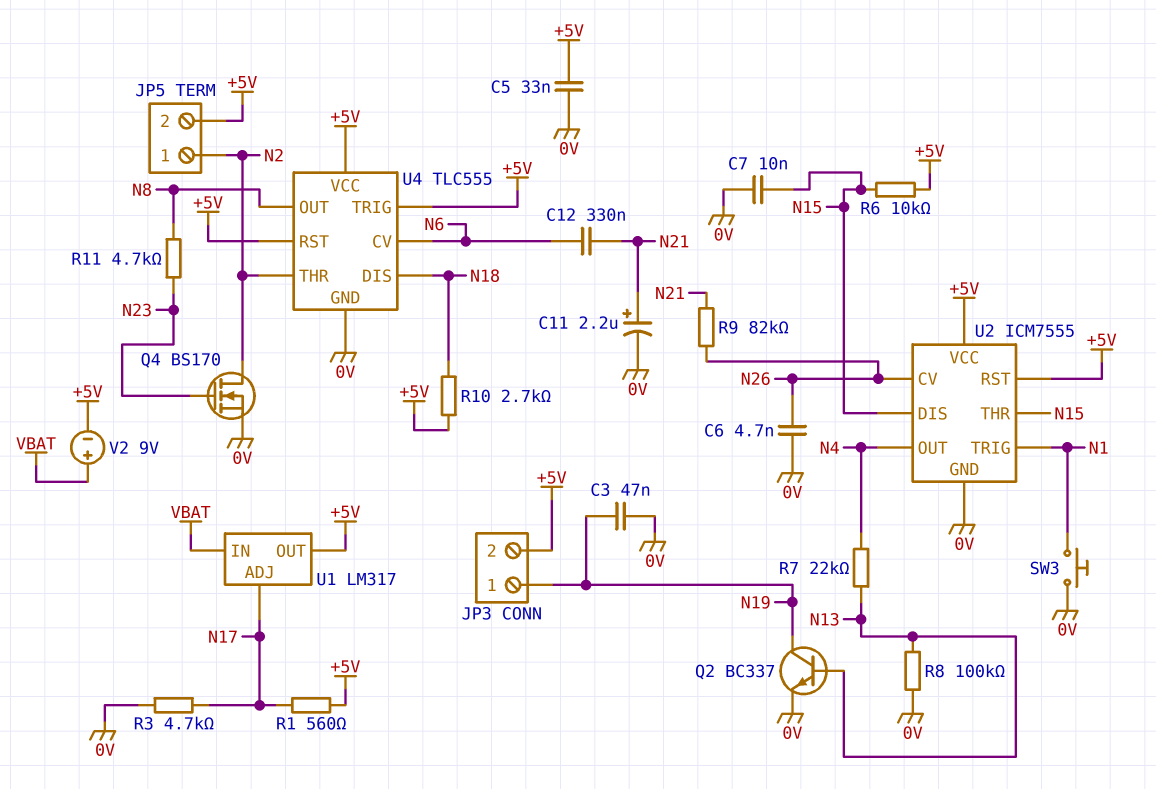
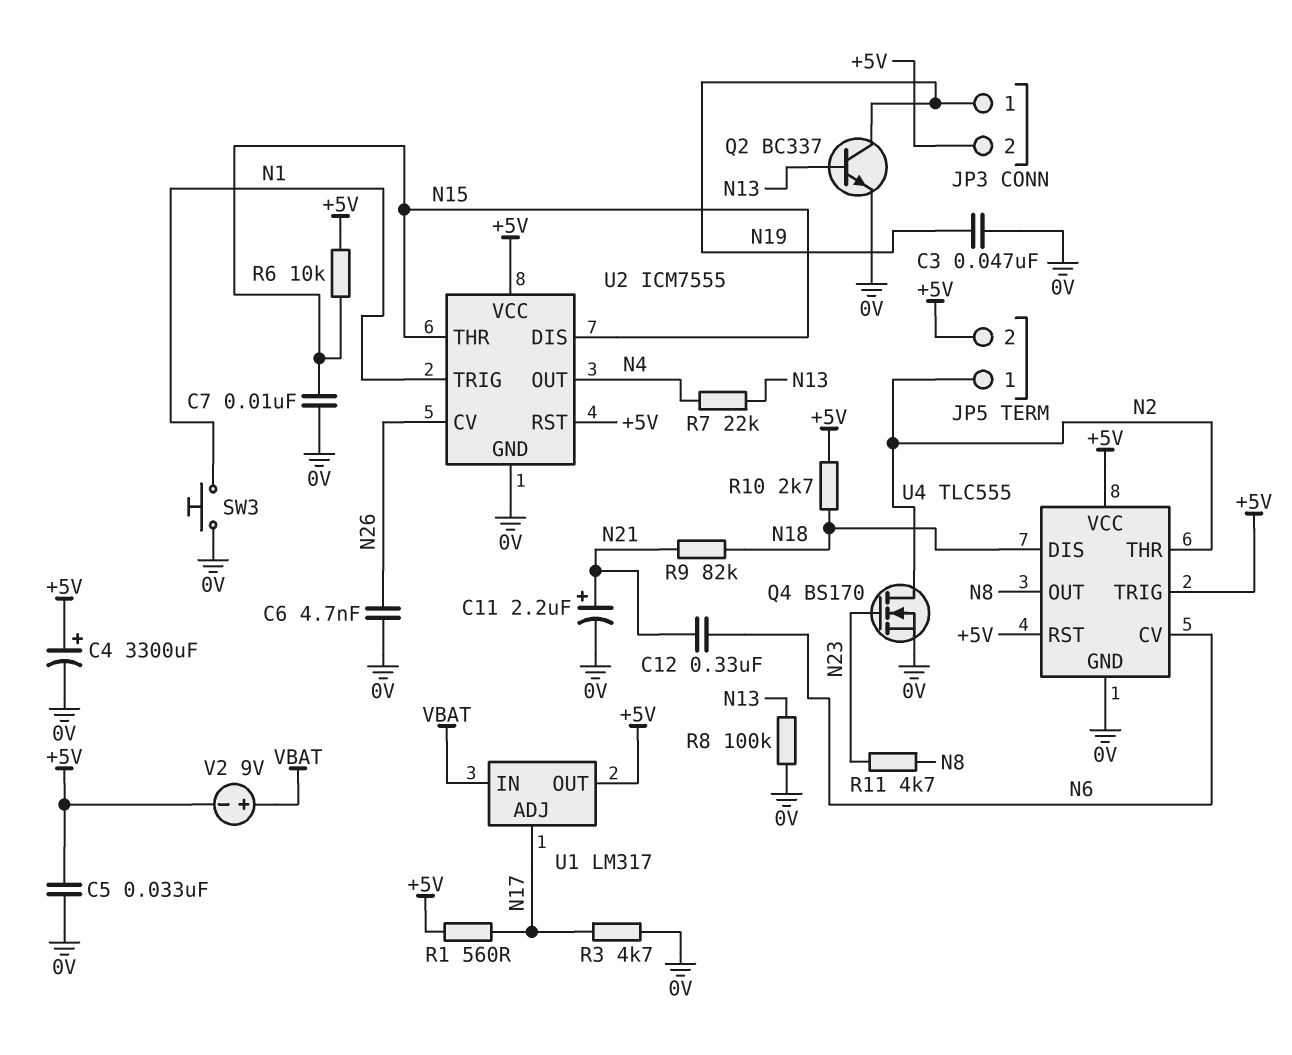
C4: none -> 3300uF (plus +5V, minus 0V)
R9: 82k (N21, N26) -> 82k (N18, N21)

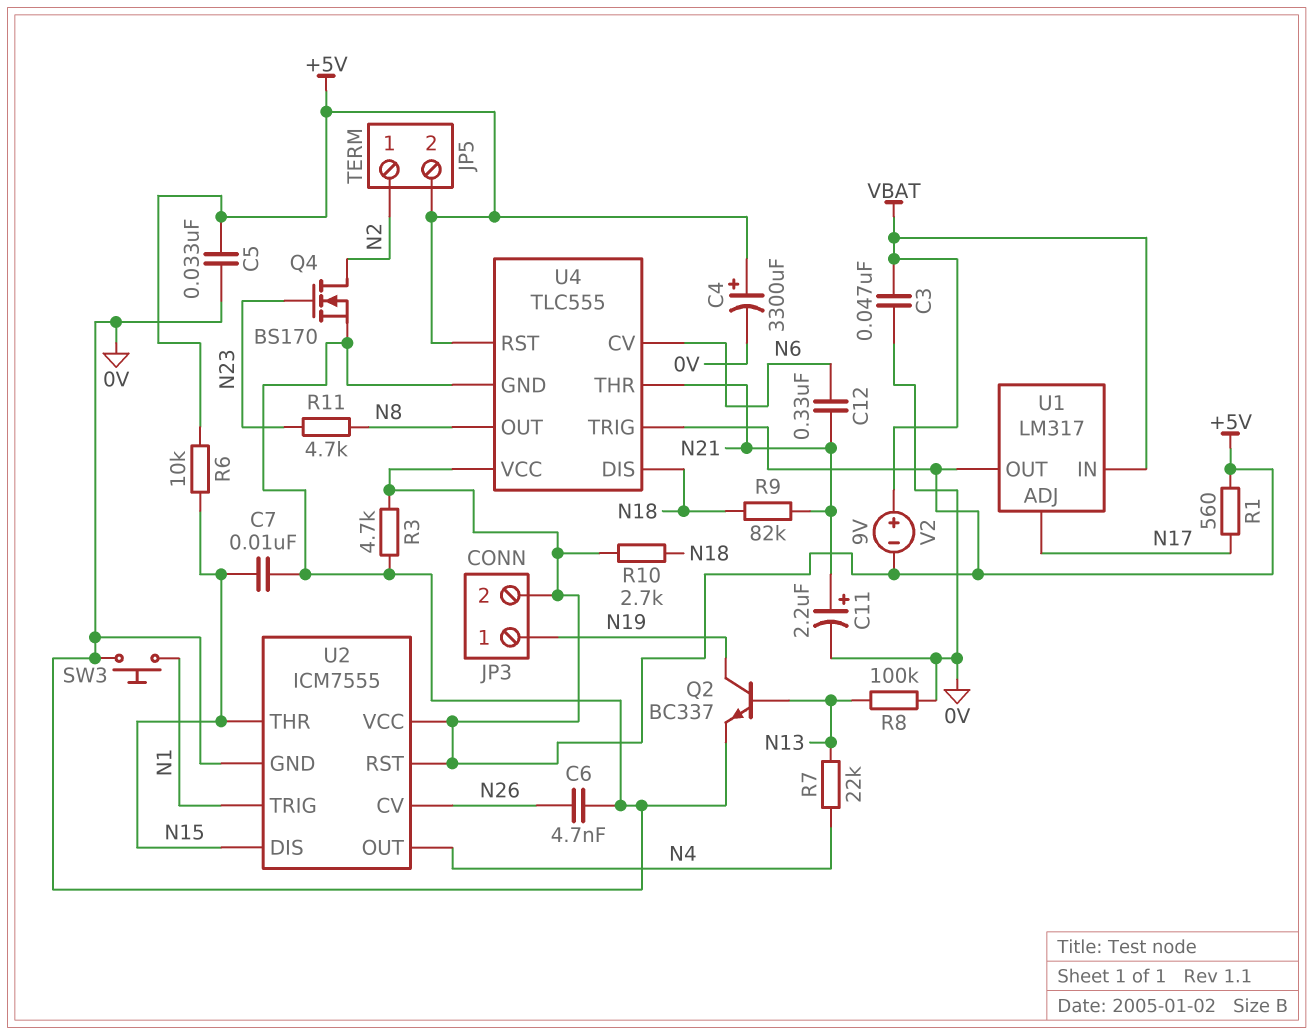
C3: 47nF (0V, N19) -> 47nF (0V, VBAT)
R3: 4.7k (0V, N17) -> 4.7k (+5V, 0V)
U4 pin THR: N2 -> N21

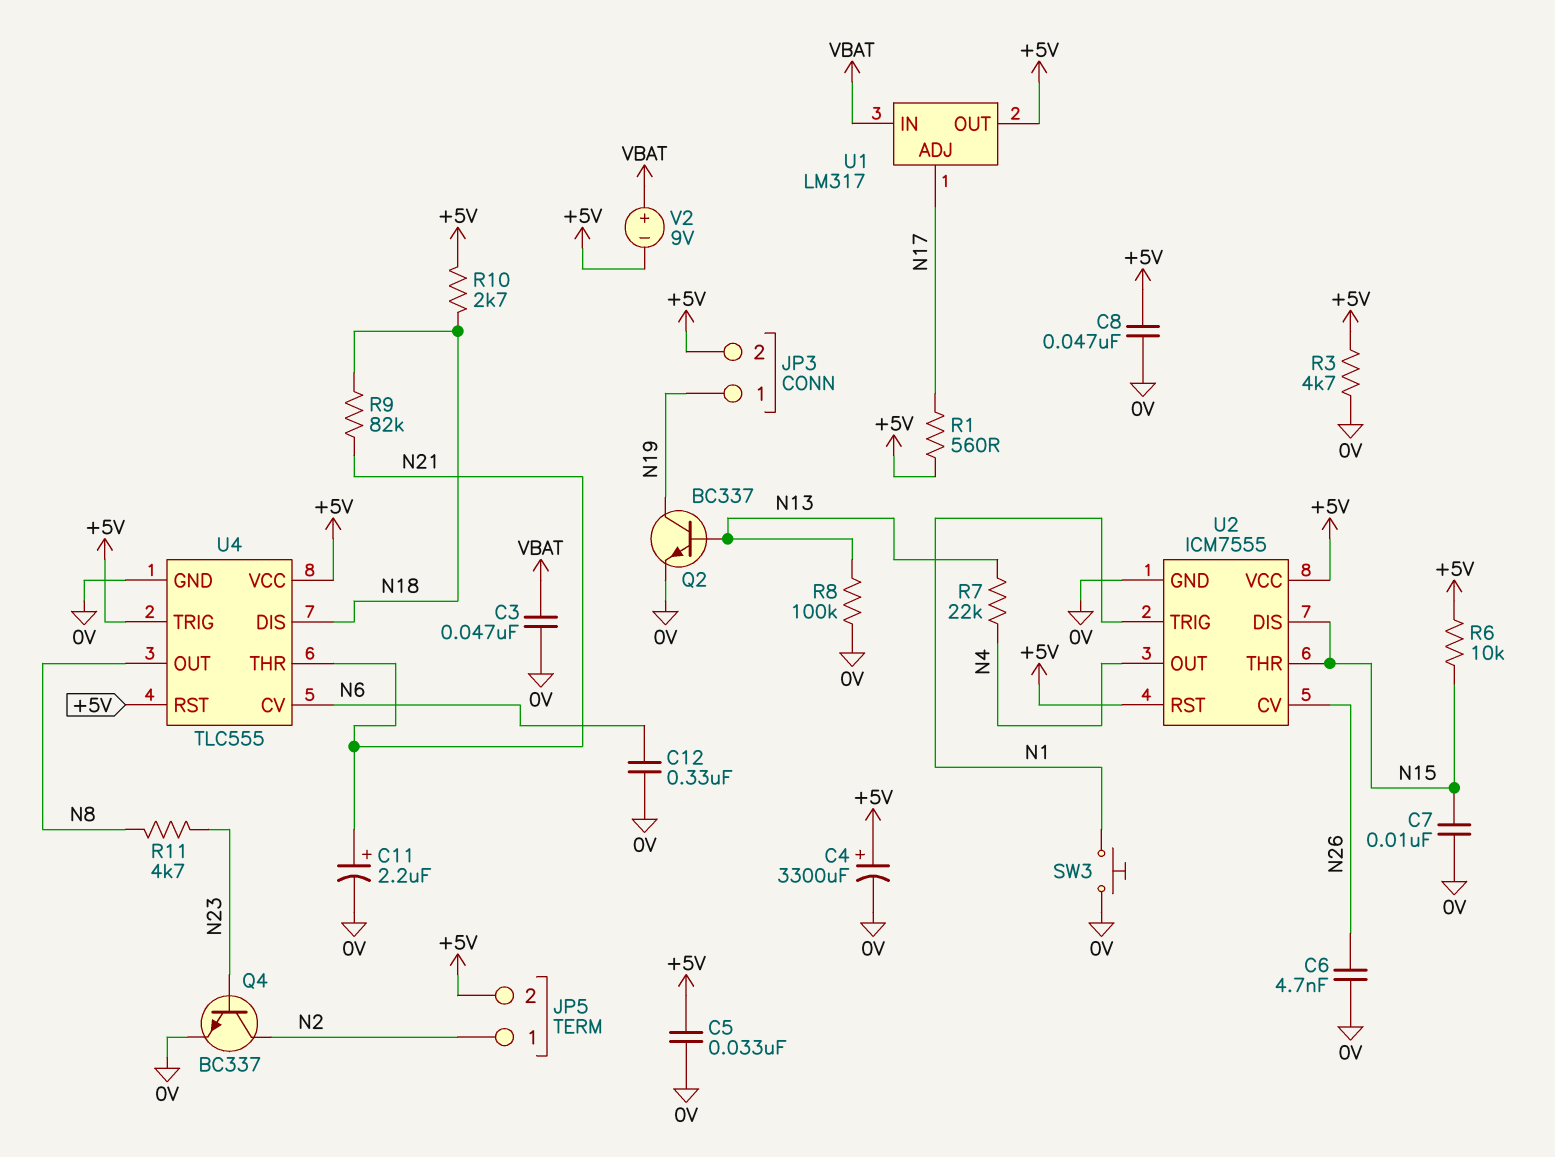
C8: none -> 47nF (+5V, 0V)
C12: 330nF (N6, N21) -> 330nF (0V, N6)
Q4: NMOS BS170 (G N23, D N2, S 0V) -> NPN BC337 (B N23, C N2, E 0V)

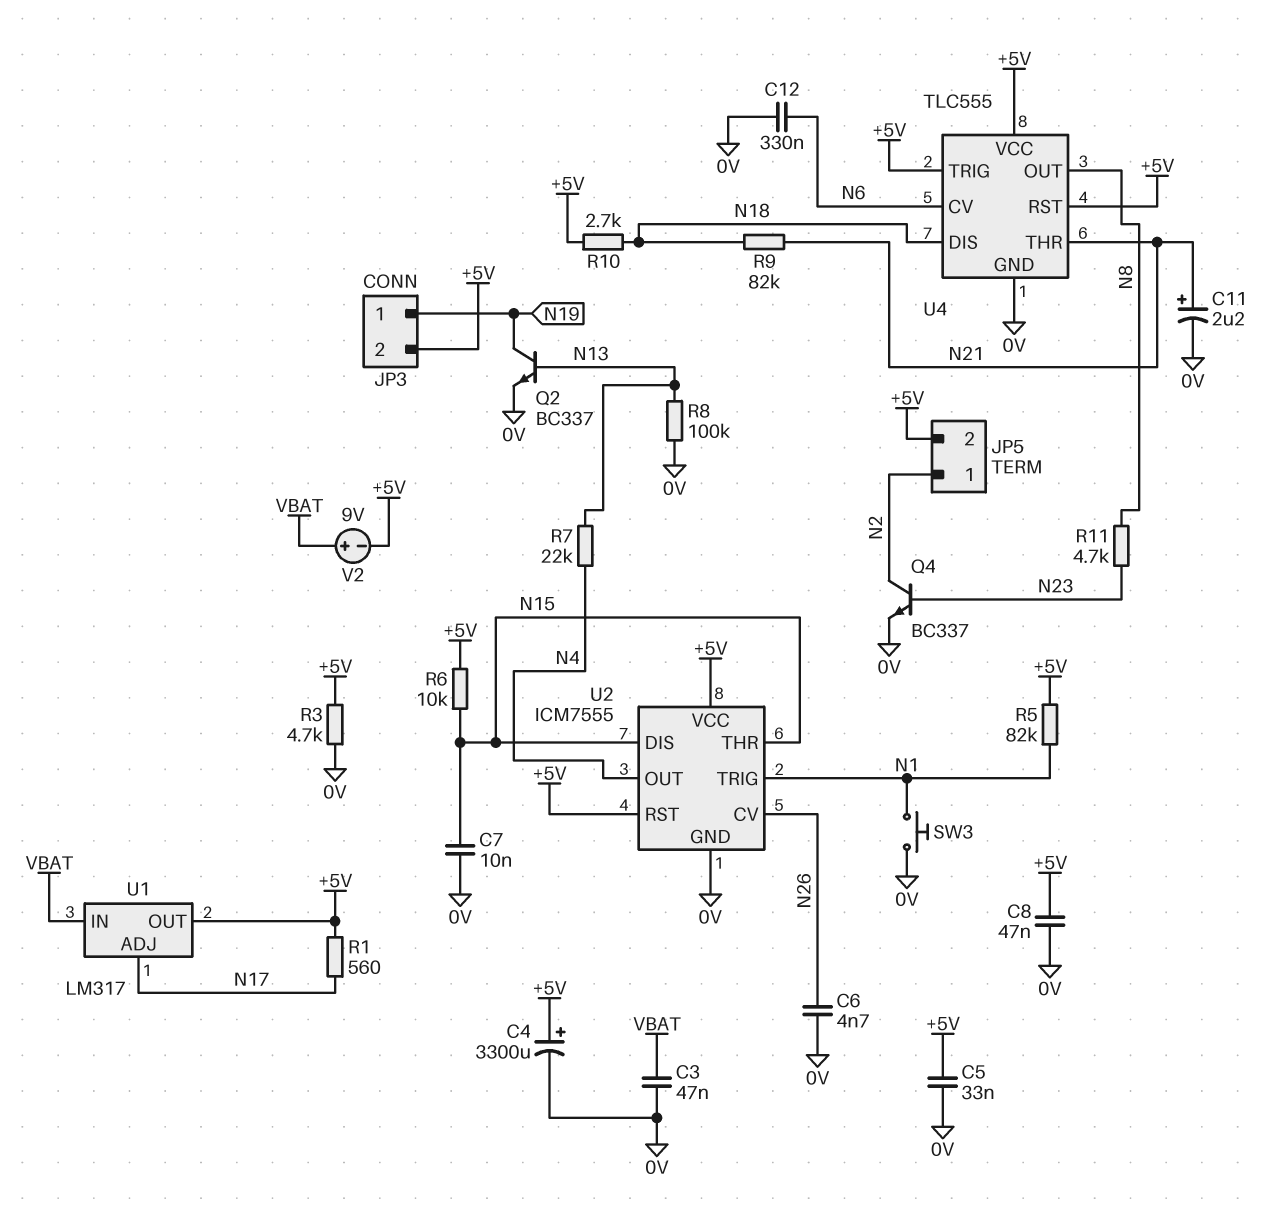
R5: none -> 82k (+5V, N1)

